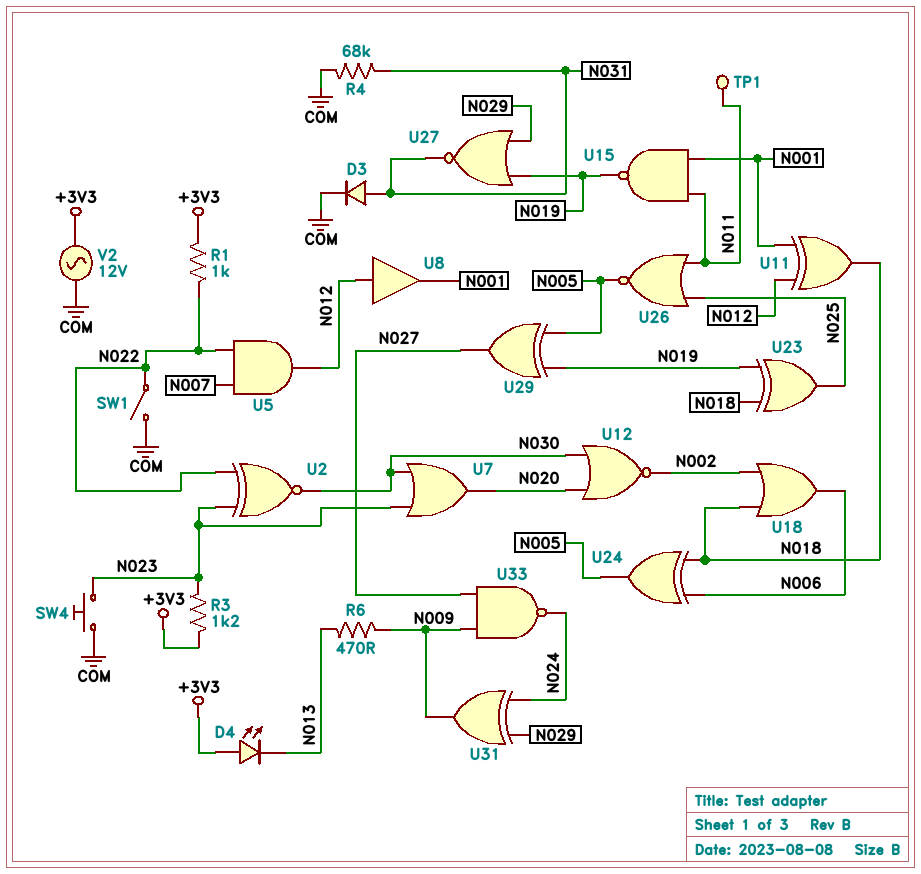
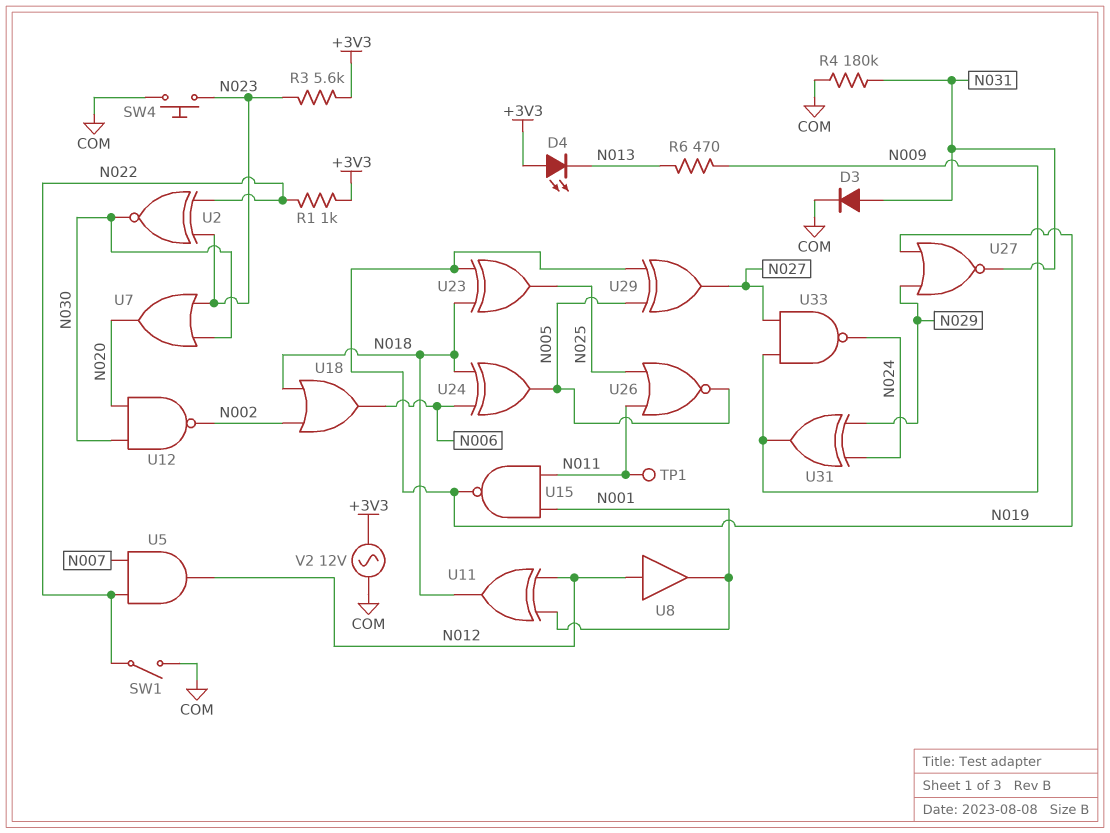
R3: 1.2k (+3V3, N023) -> 5.6k (+3V3, N023)
R4: 68k (COM, N031) -> 180k (COM, N031)
U12: NOR (in N020, in N030, out N002) -> NAND (in N020, in N030, out N002)

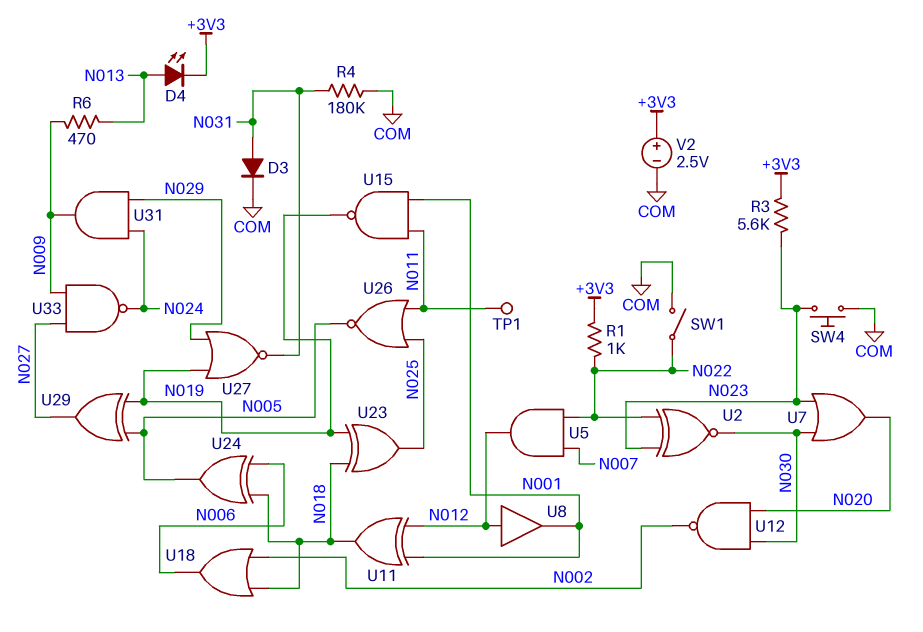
D4: LED (A +3V3, K N013) -> LED (A N013, K +3V3)
U31: XOR (in N024, in N029, out N009) -> AND (in N024, in N029, out N009)
V2: AC 12V (+3V3, COM) -> 2.5V (plus +3V3, minus COM)

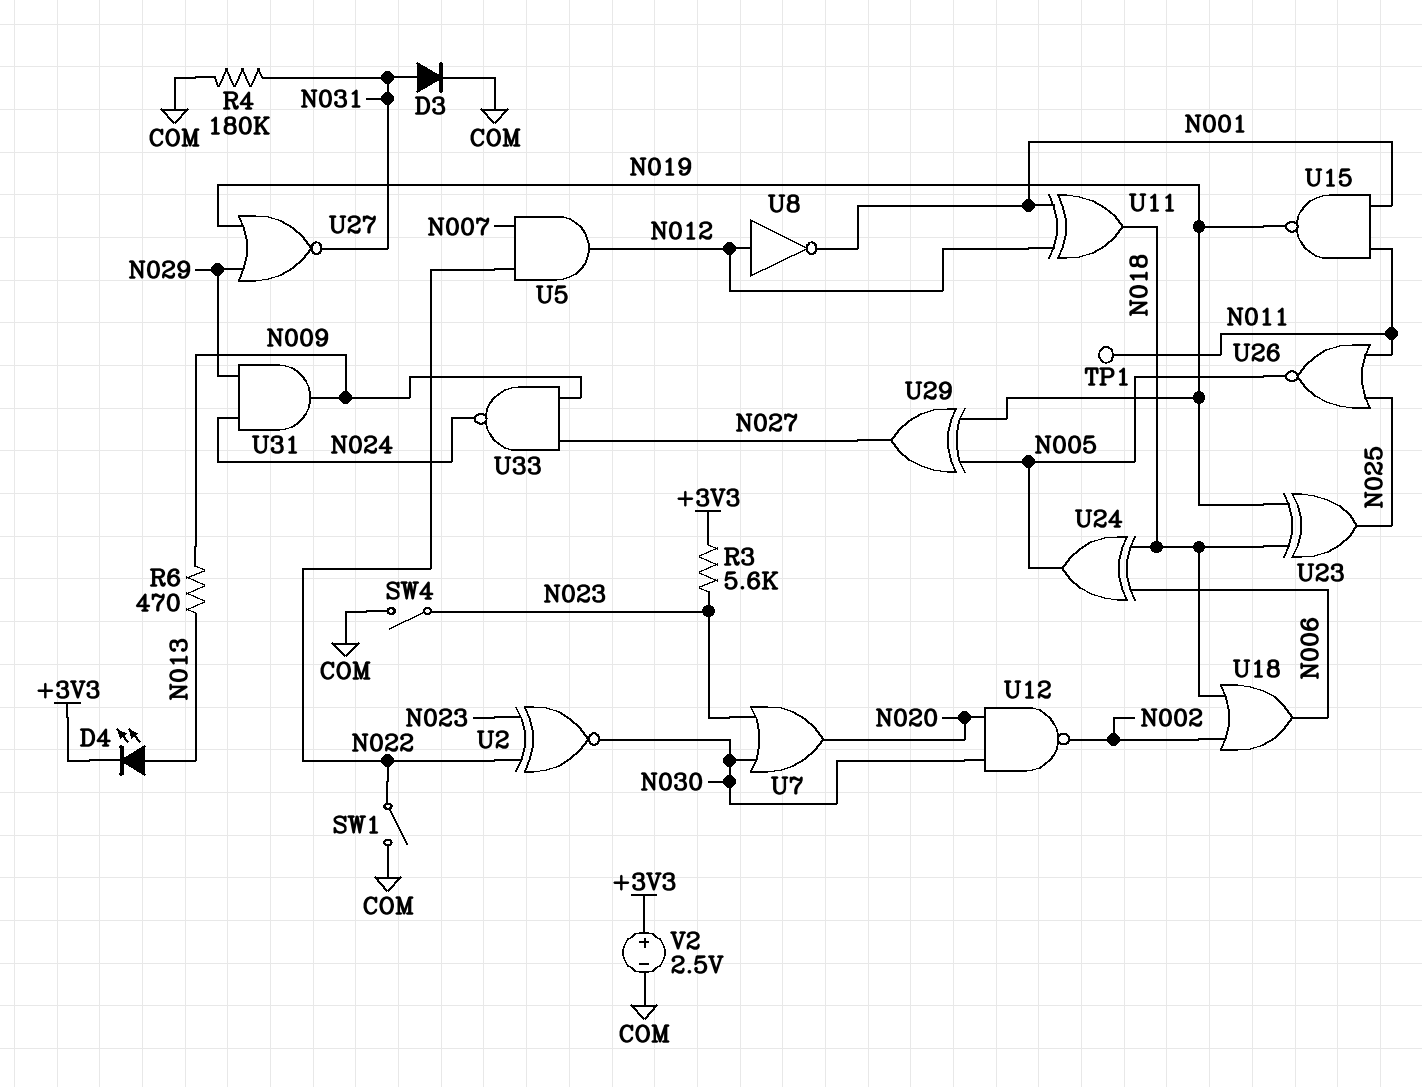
R1: 1k (+3V3, N022) -> none
SW4: button (COM, N023) -> switch (COM, N023)
U8: buffer (in N012, out N001) -> NOT (in N012, out N001)

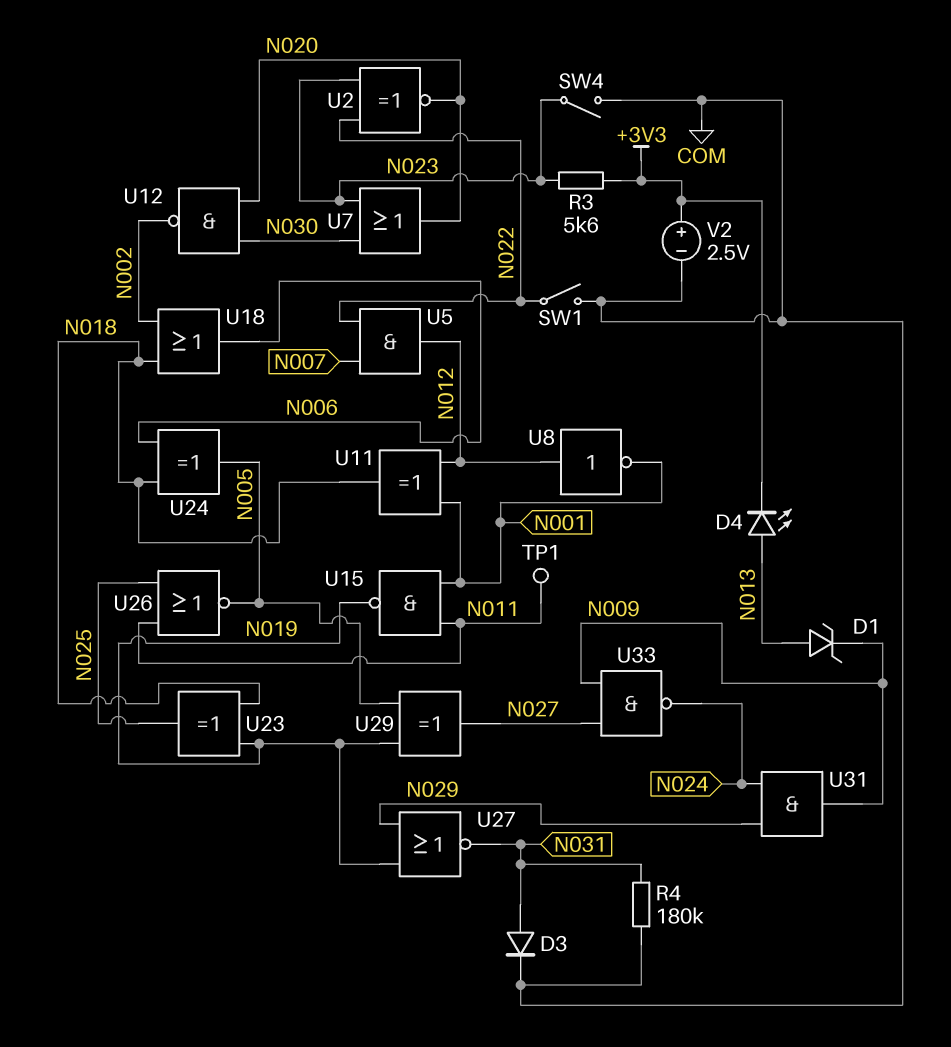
D1: none -> zener (A N013, K N009)
R6: 470 (N009, N013) -> none
U2: XNOR (in N022, in N023, out N030) -> XNOR (in N022, in N023, out N020)

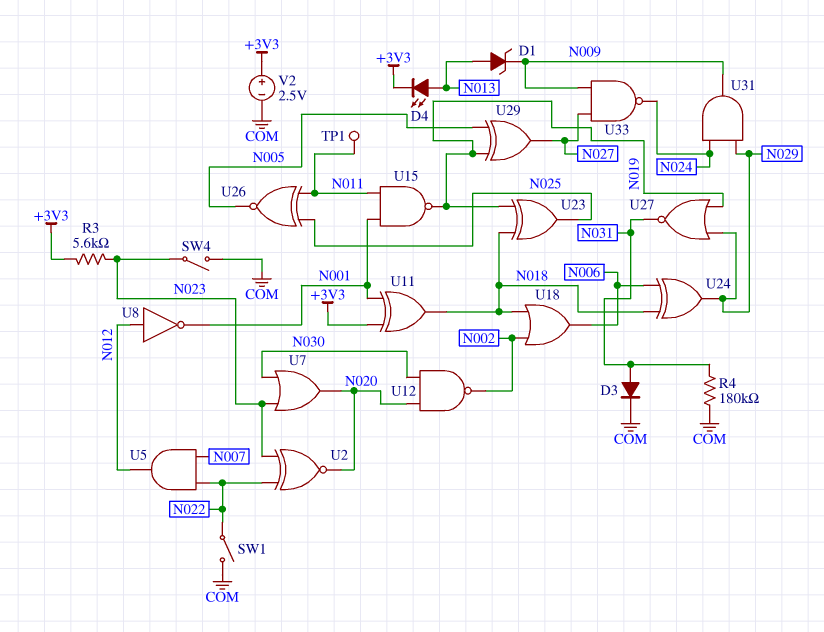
U11: XOR (in N001, in N012, out N018) -> XOR (in +3V3, in N001, out N018)
U24: XOR (in N006, in N018, out N005) -> XOR (in N006, in N018, out N029)
U26: NOR (in N011, in N025, out N005) -> XNOR (in N011, in N025, out N005)

